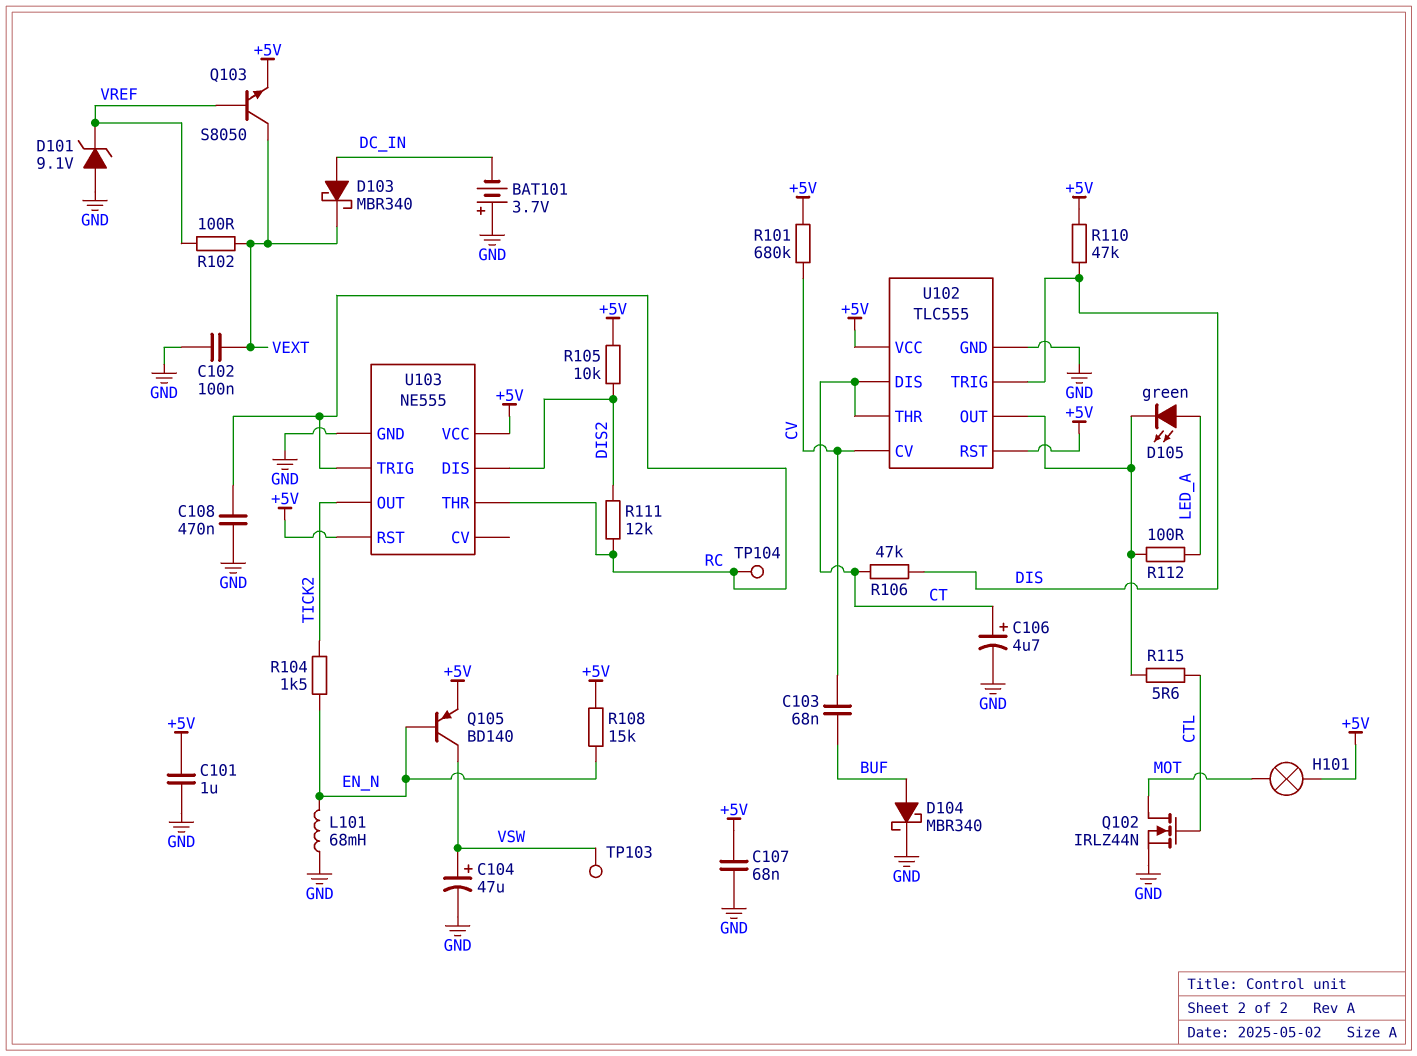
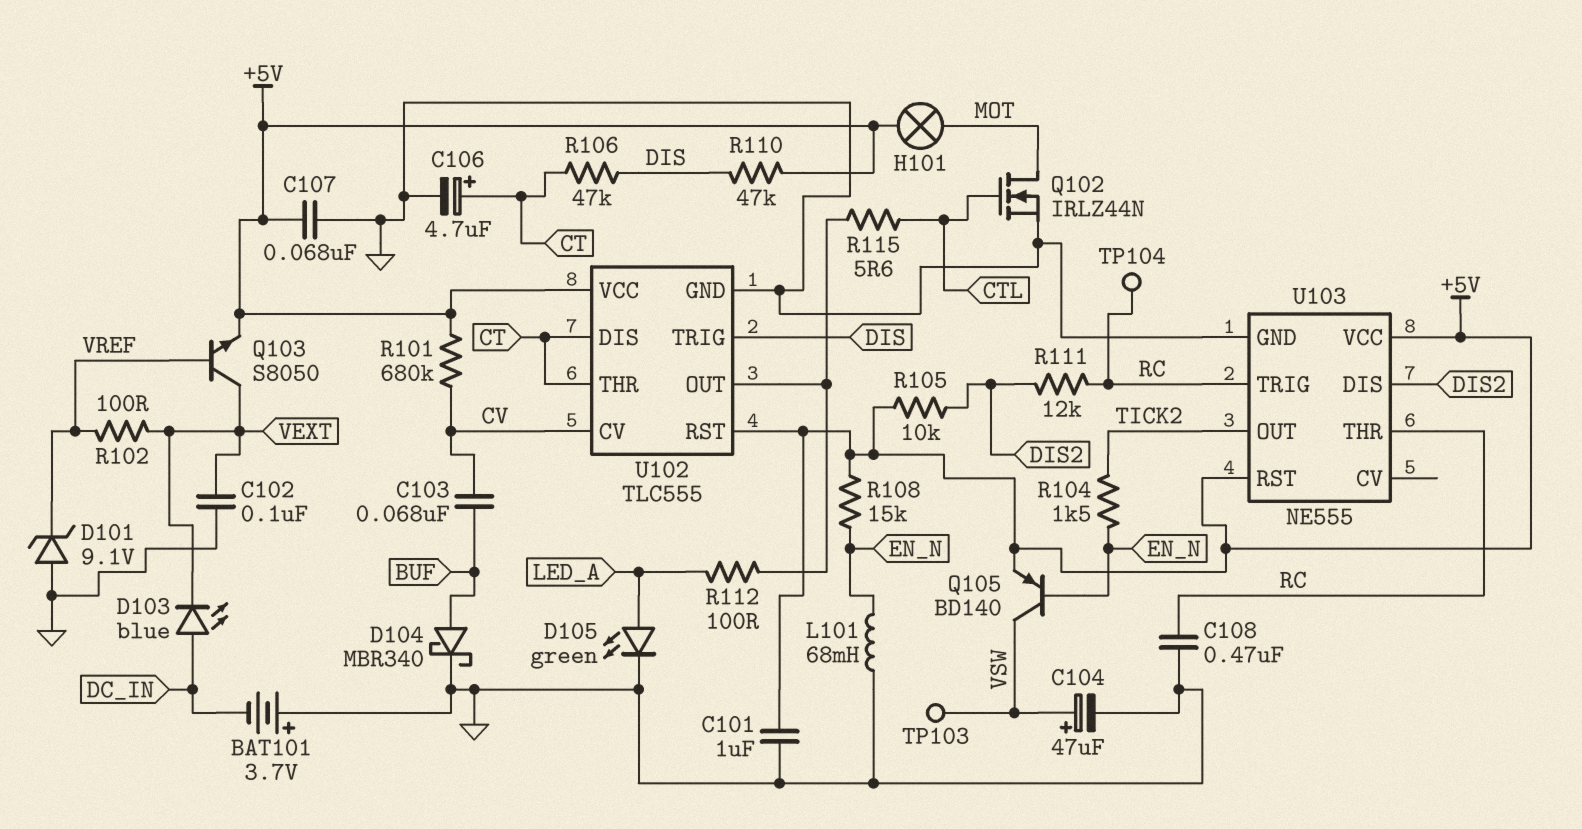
D103: schottky MBR340 (A DC_IN, K VEXT) -> LED blue (A DC_IN, K VEXT)
D105: LED green (A LED_A, K U102/OUT) -> LED green (A LED_A, K GND)

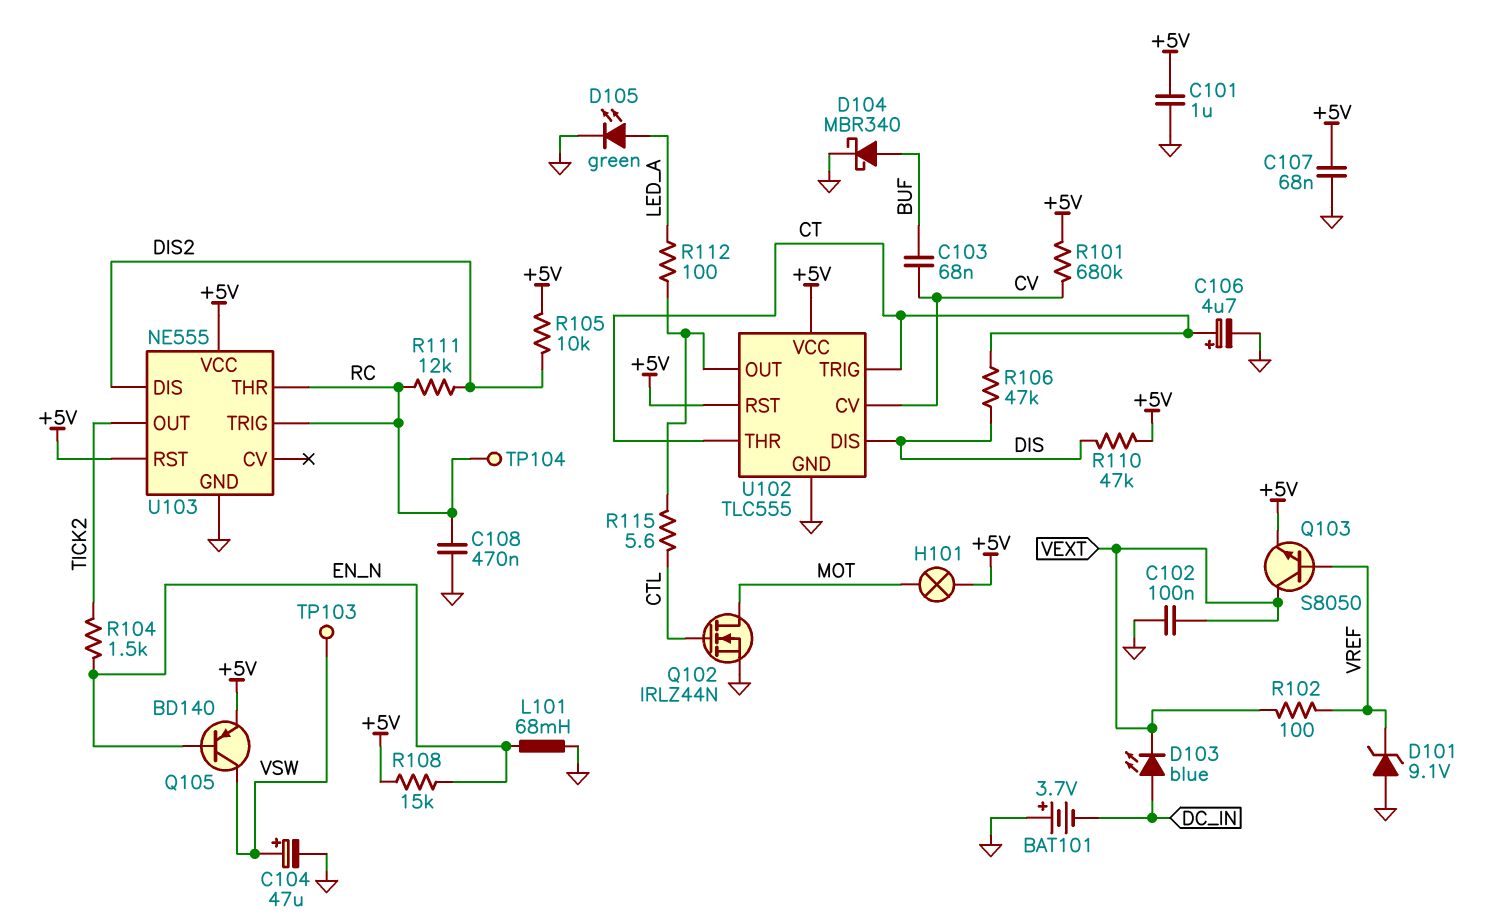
U102 pin DIS: CT -> DIS
U102 pin TRIG: DIS -> CT

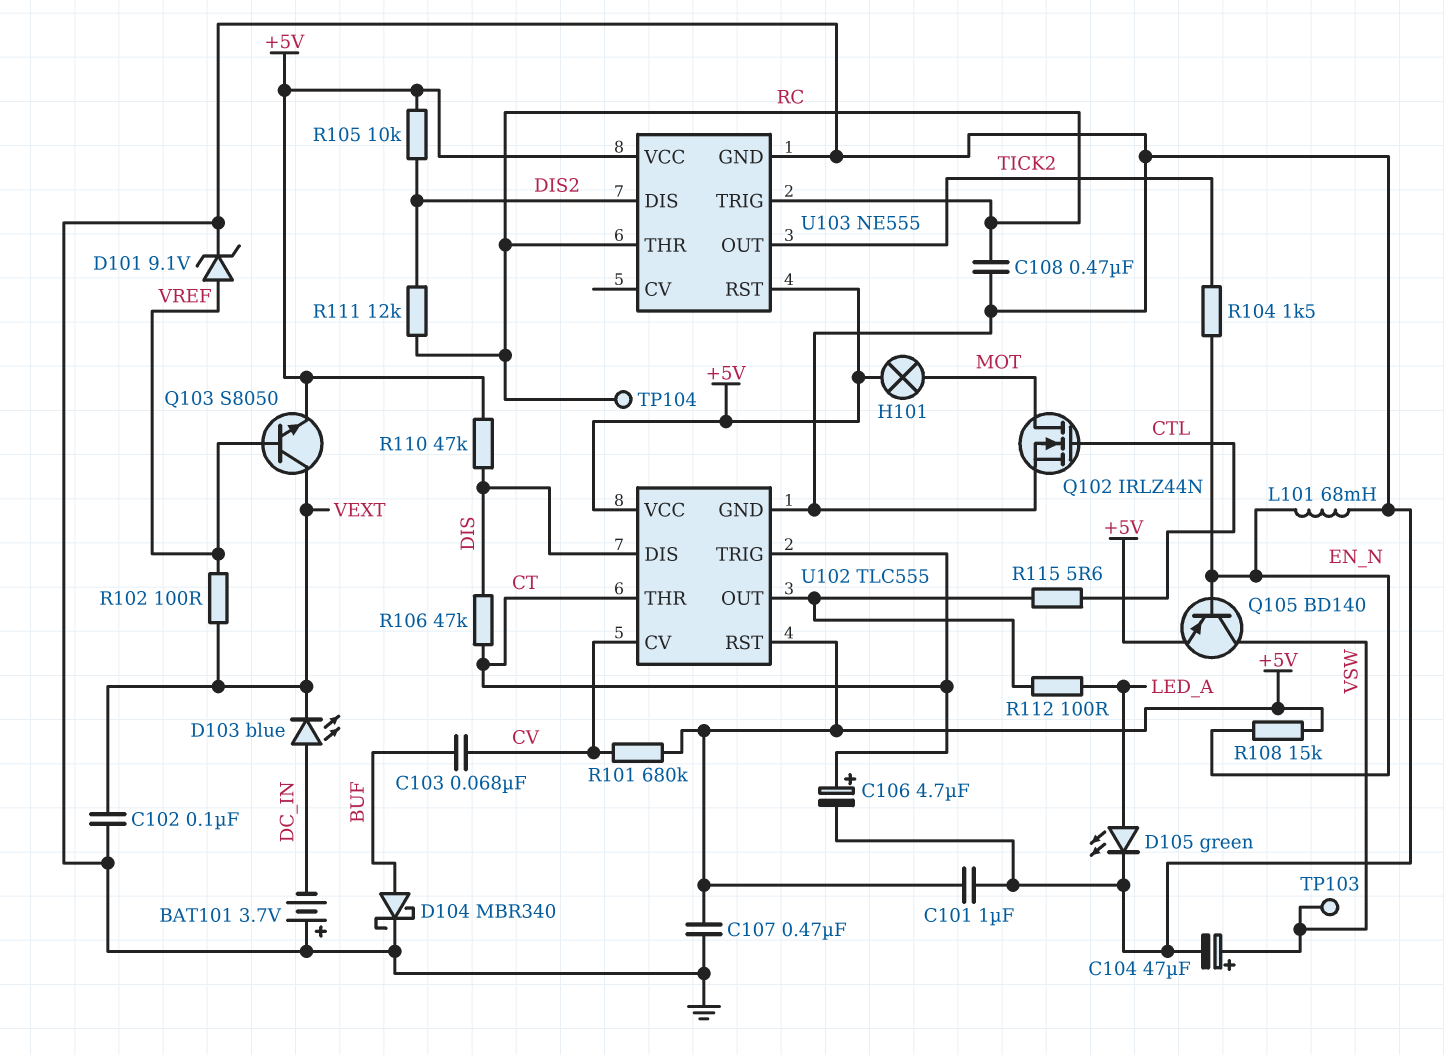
C107: 68nF (+5V, GND) -> 470nF (+5V, GND)
D101: zener 9.1V (A GND, K VREF) -> zener 9.1V (A VREF, K GND)

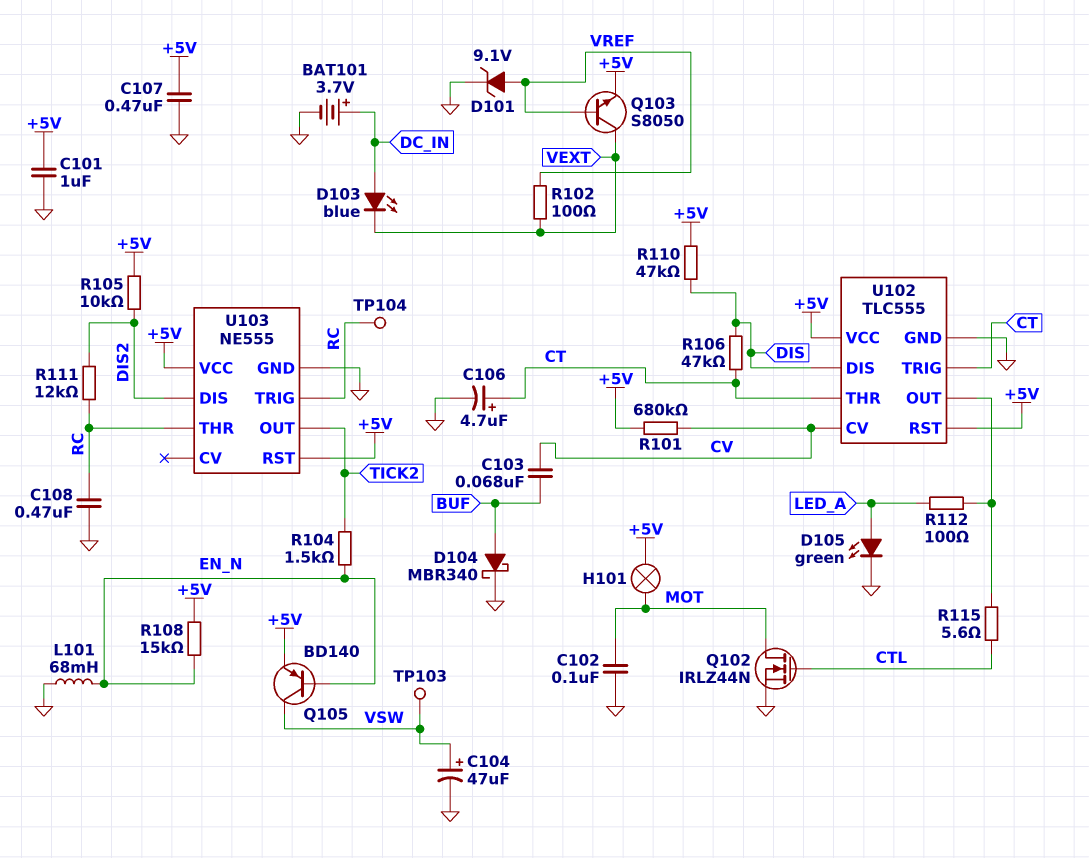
BAT101: 3.7V (plus GND, minus DC_IN) -> 3.7V (plus DC_IN, minus GND)
C102: 100nF (GND, VEXT) -> 100nF (GND, MOT)

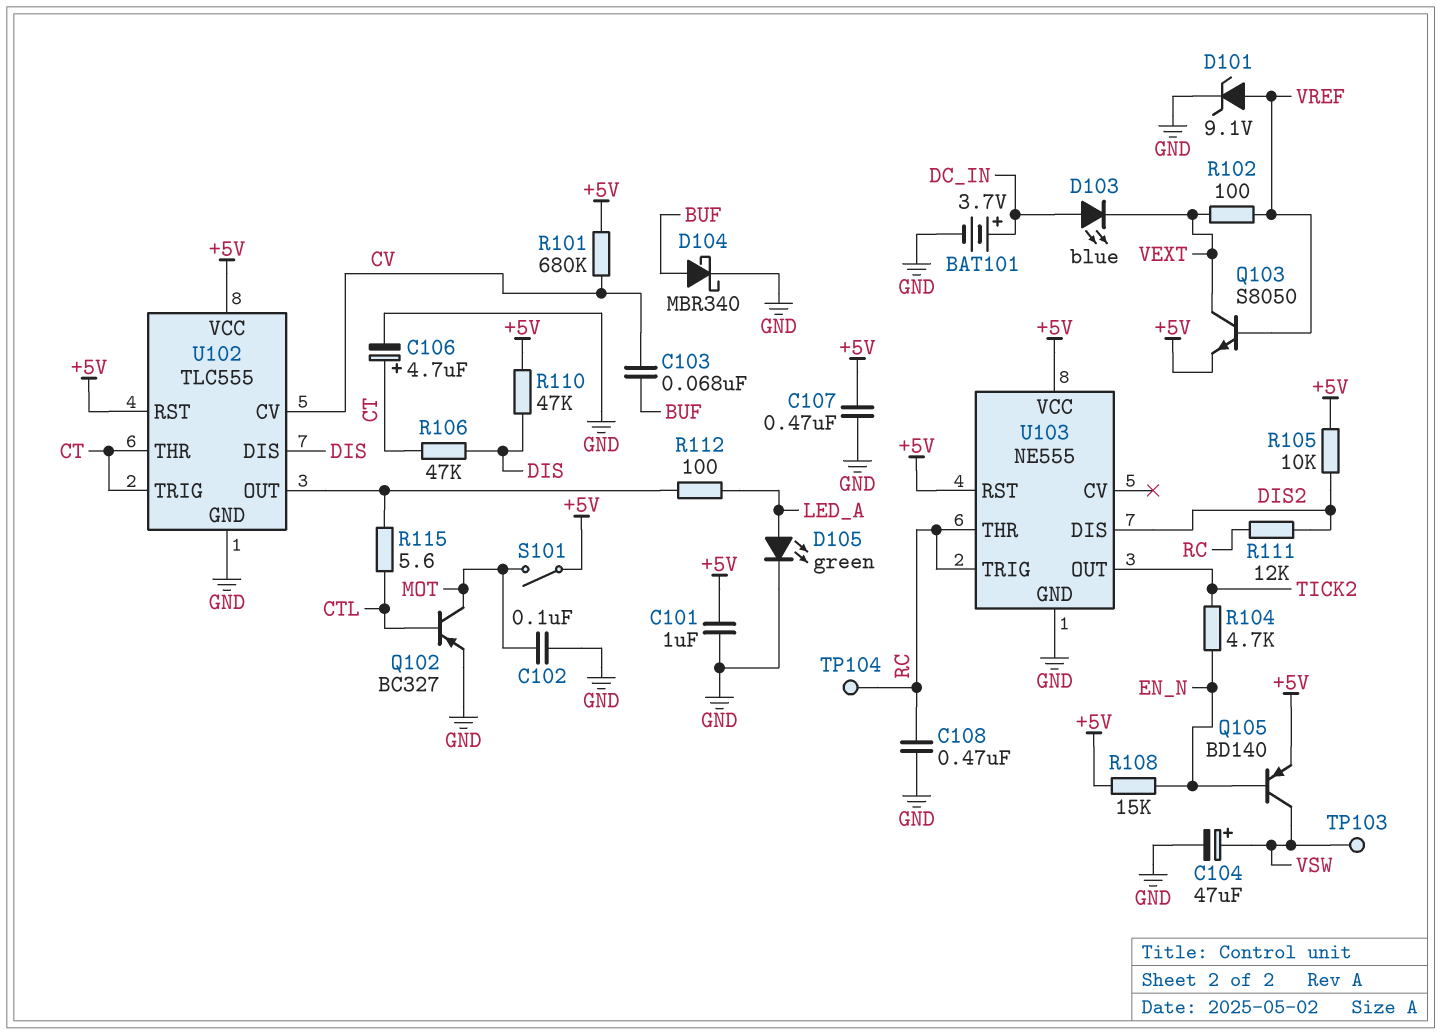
H101: lamp (+5V, MOT) -> none
L101: 68mH (EN_N, GND) -> none
Q102: NMOS IRLZ44N (G CTL, D MOT, S GND) -> PNP BC327 (B CTL, C MOT, E GND)
R104: 1.5k (EN_N, TICK2) -> 4.7k (EN_N, TICK2)
S101: none -> switch (+5V, MOT)

